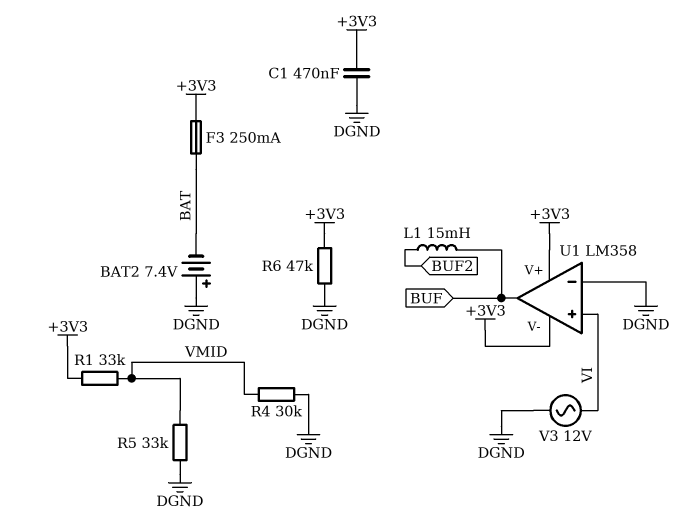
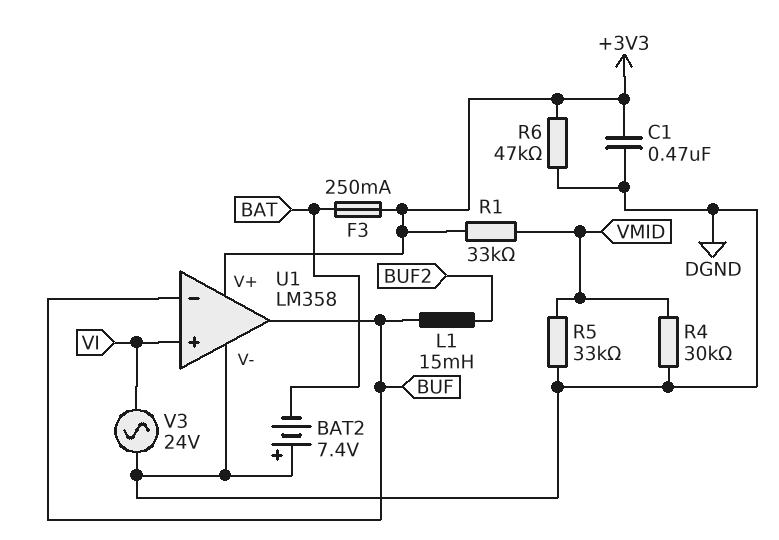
U1 pin V-: +3V3 -> DGND
U1 pin in-: DGND -> BUF
V3: AC 12V (DGND, VI) -> AC 24V (DGND, VI)

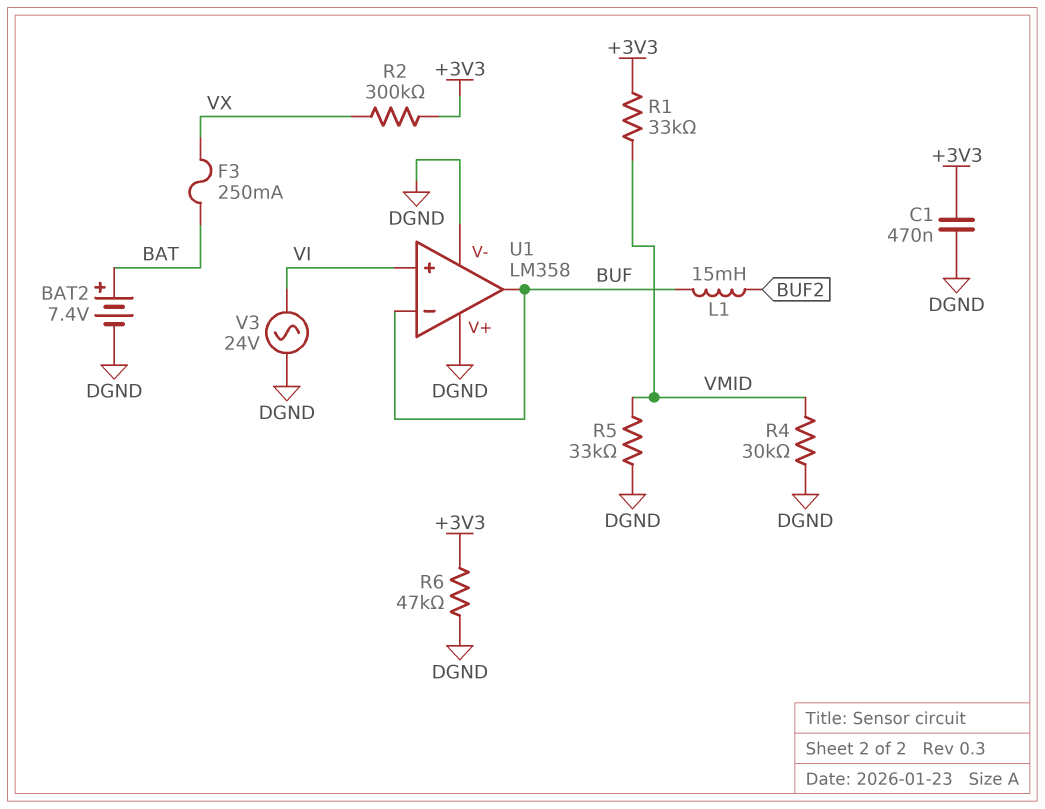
BAT2: 7.4V (plus DGND, minus BAT) -> 7.4V (plus BAT, minus DGND)
F3: 250mA (+3V3, BAT) -> 250mA (BAT, VX)
R2: none -> 300k (+3V3, VX)
U1 pin V+: +3V3 -> DGND

